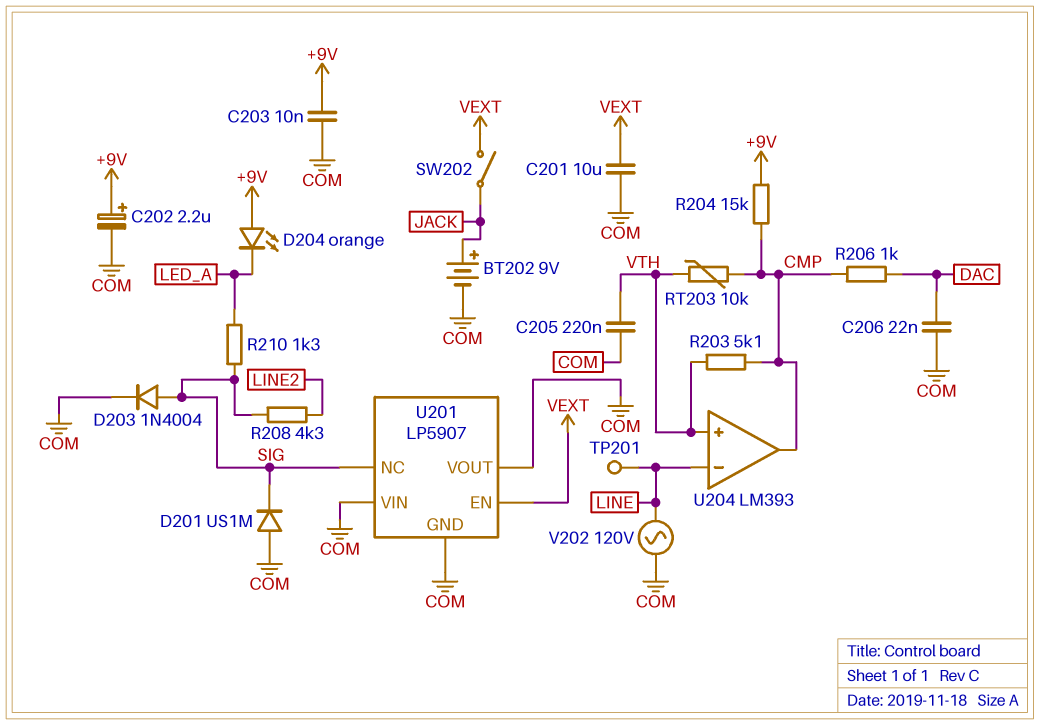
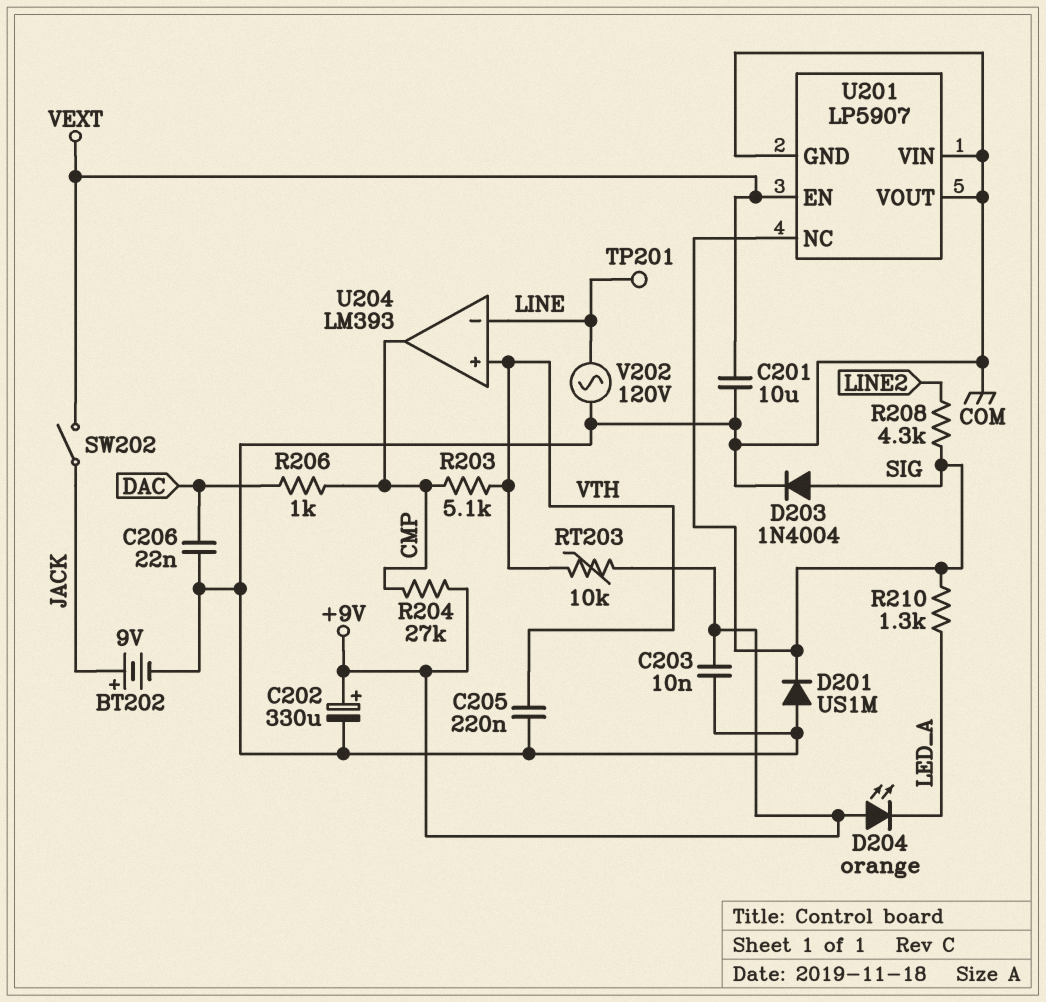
C202: 2.2uF (plus +9V, minus COM) -> 330uF (plus +9V, minus COM)
R204: 15k (+9V, CMP) -> 27k (+9V, CMP)
RT203: 10k (CMP, VTH) -> 10k (+9V, VTH)

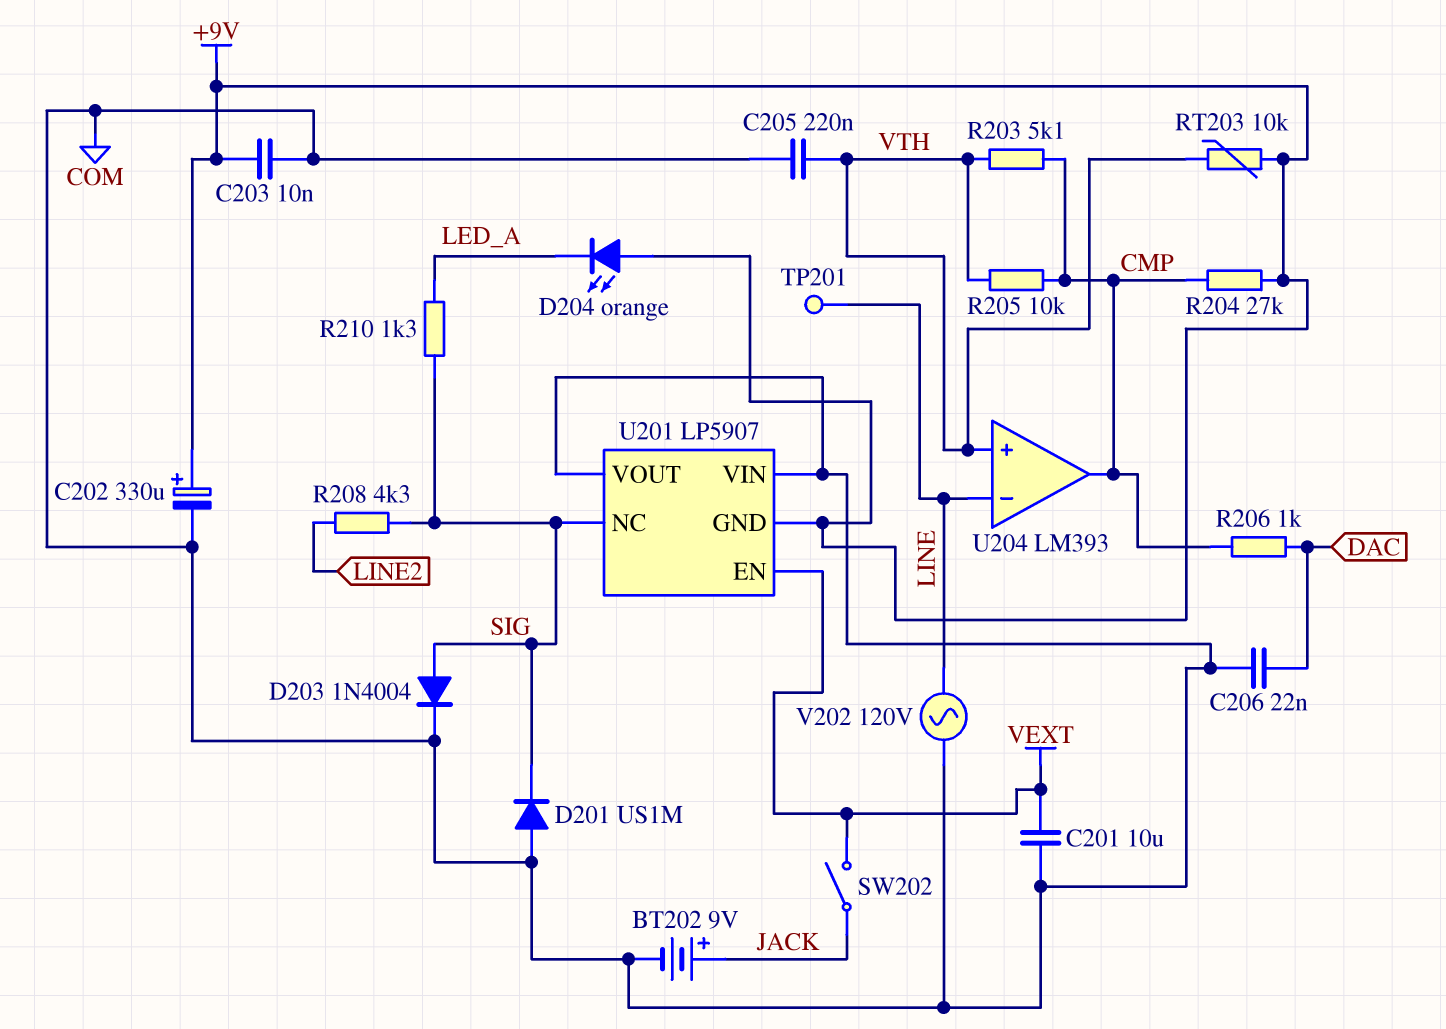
R205: none -> 10k (CMP, VTH)
U201 pin GND: COM -> +9V

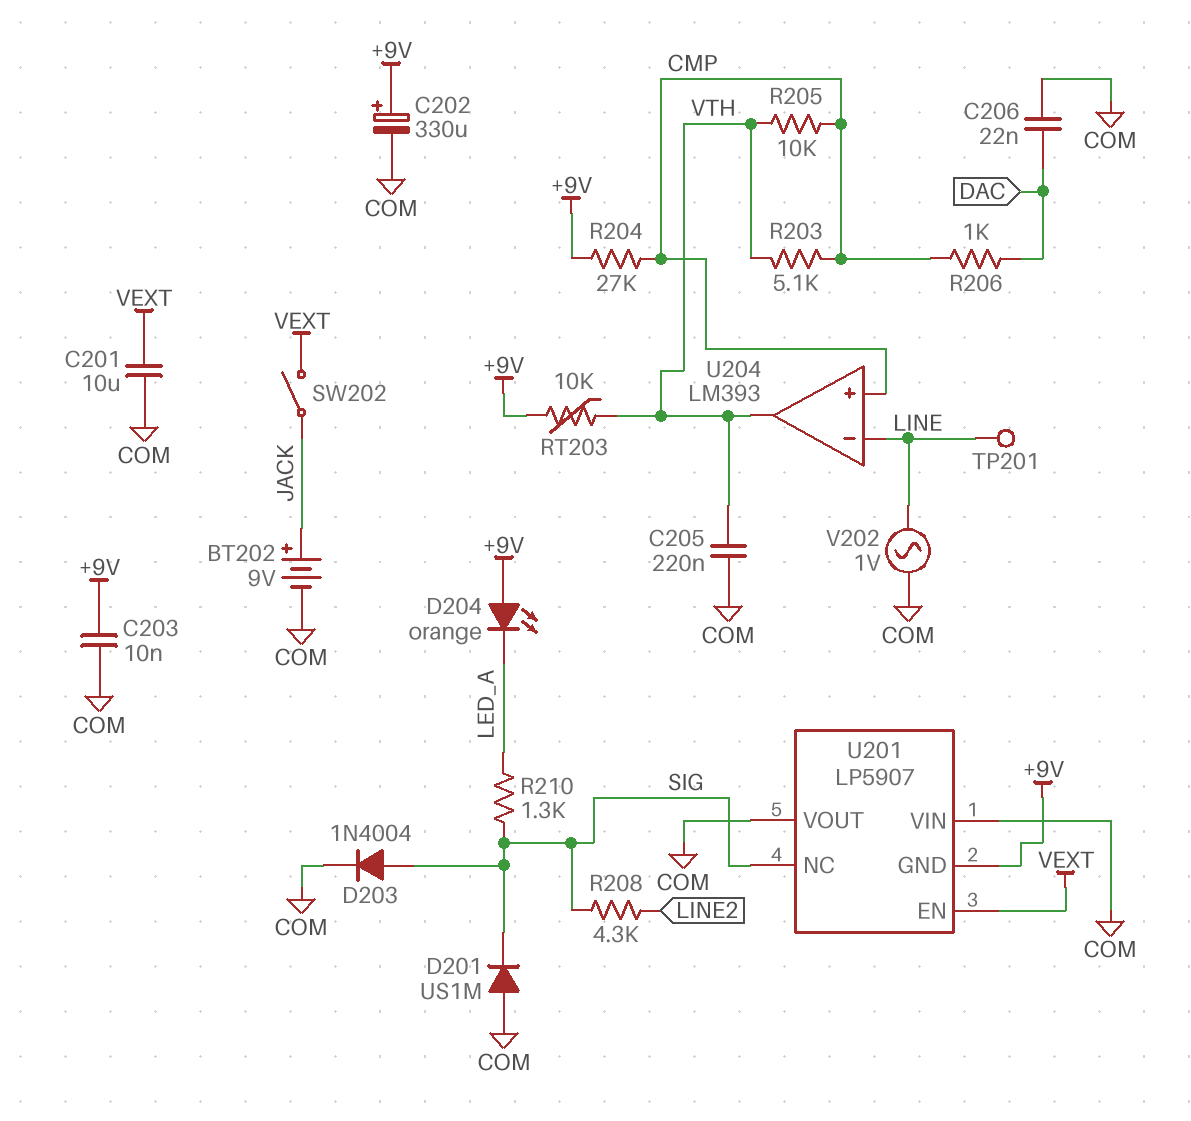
U204 pin in+: VTH -> CMP
U204 pin out: CMP -> VTH
V202: AC 120V (COM, LINE) -> AC 1V (COM, LINE)

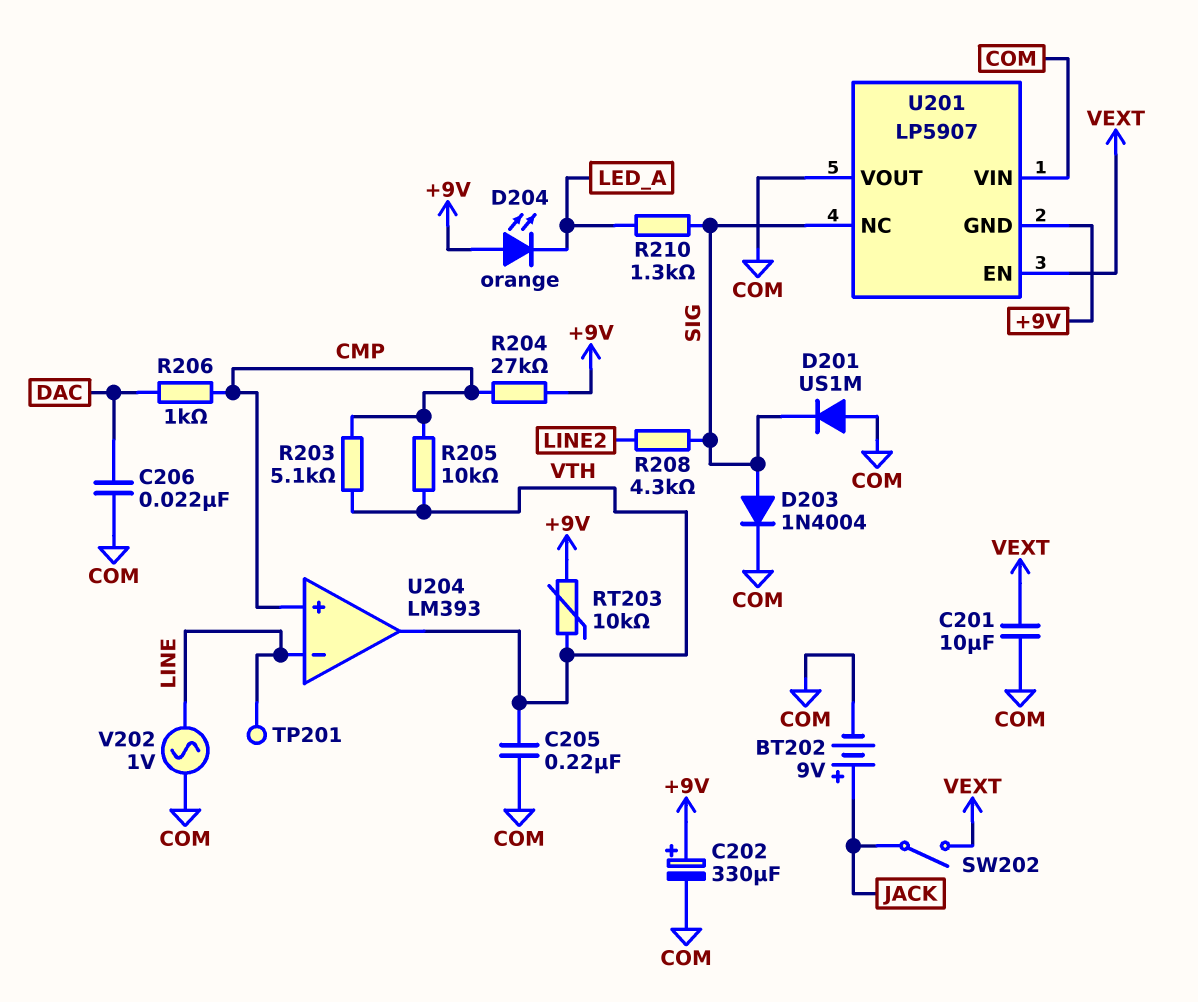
C203: 10nF (+9V, COM) -> none

